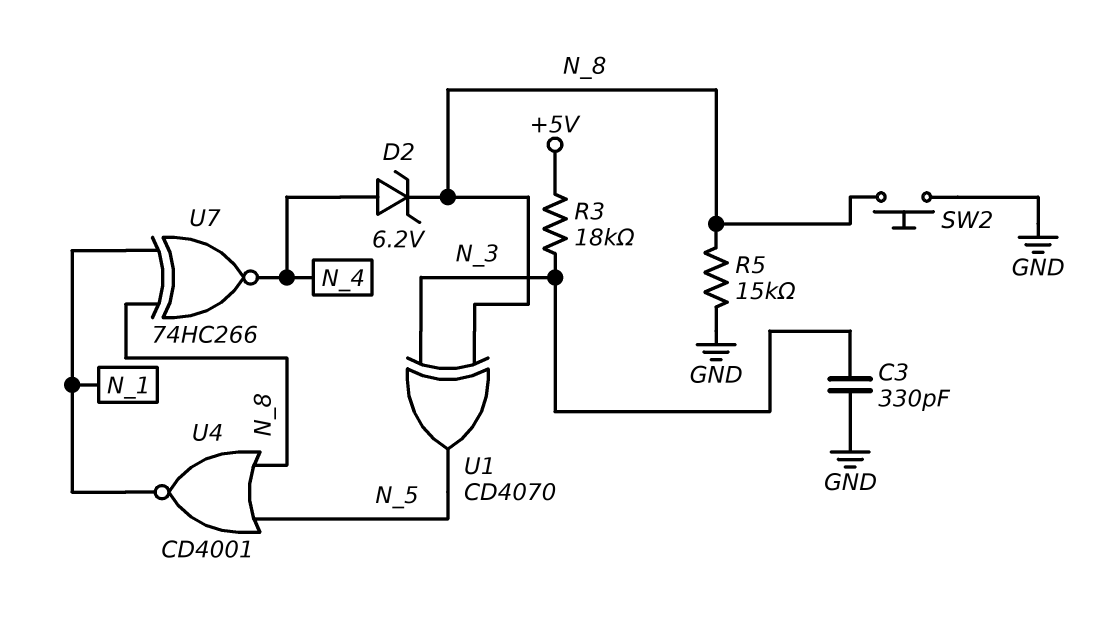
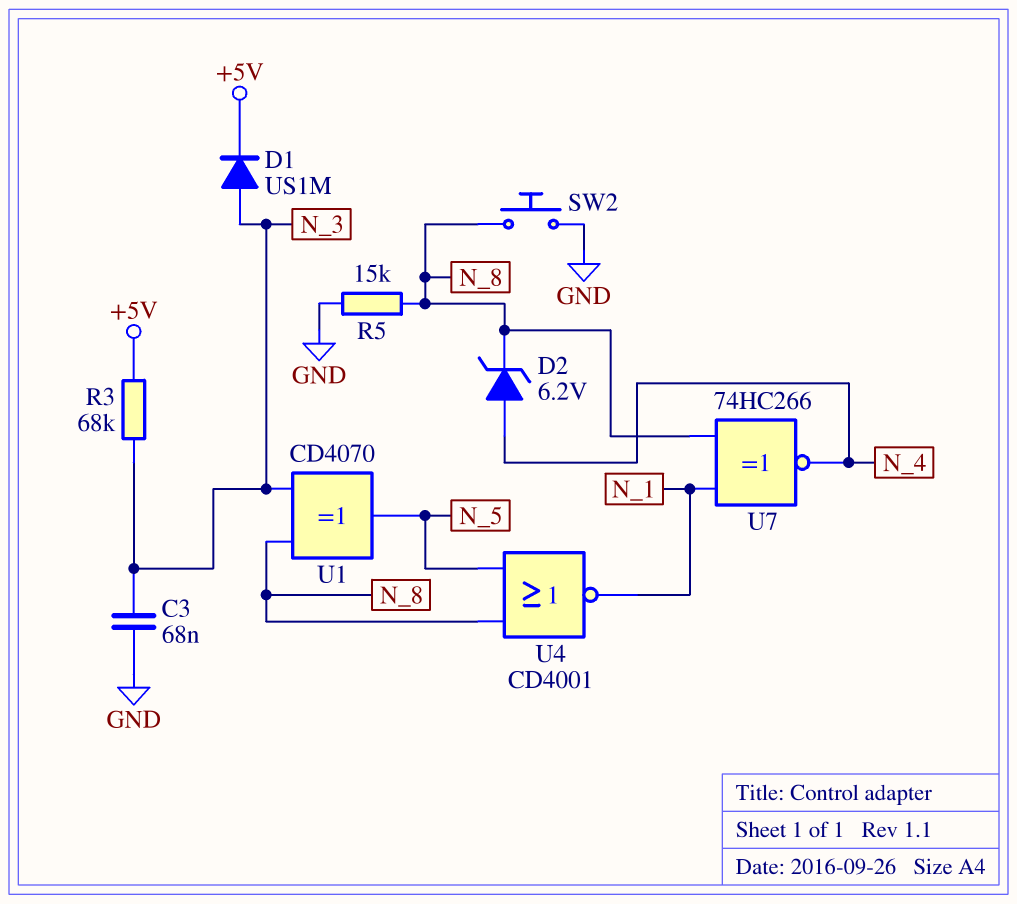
C3: 330pF (GND, N_3) -> 68nF (GND, N_3)
D1: none -> diode US1M (A N_3, K +5V)
R3: 18k (+5V, N_3) -> 68k (+5V, N_3)

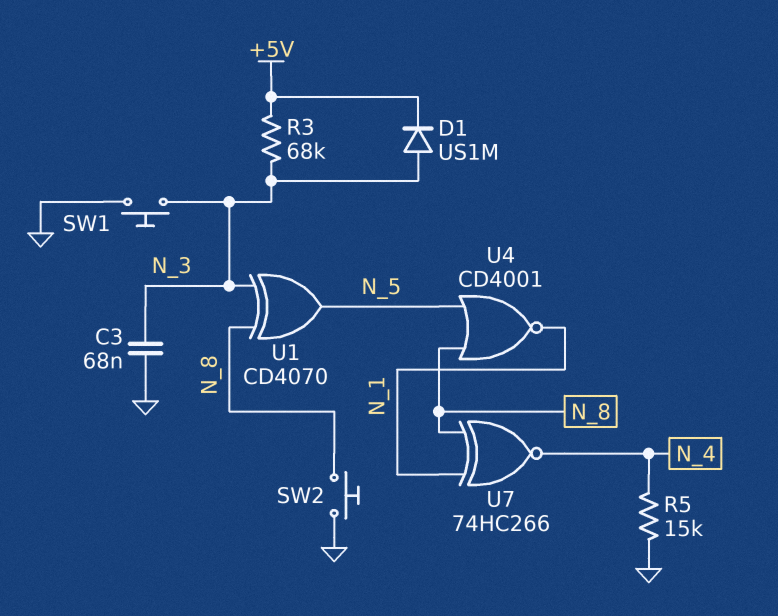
D2: zener 6.2V (A N_4, K N_8) -> none
R5: 15k (GND, N_8) -> 15k (GND, N_4)
SW1: none -> button (GND, N_3)

